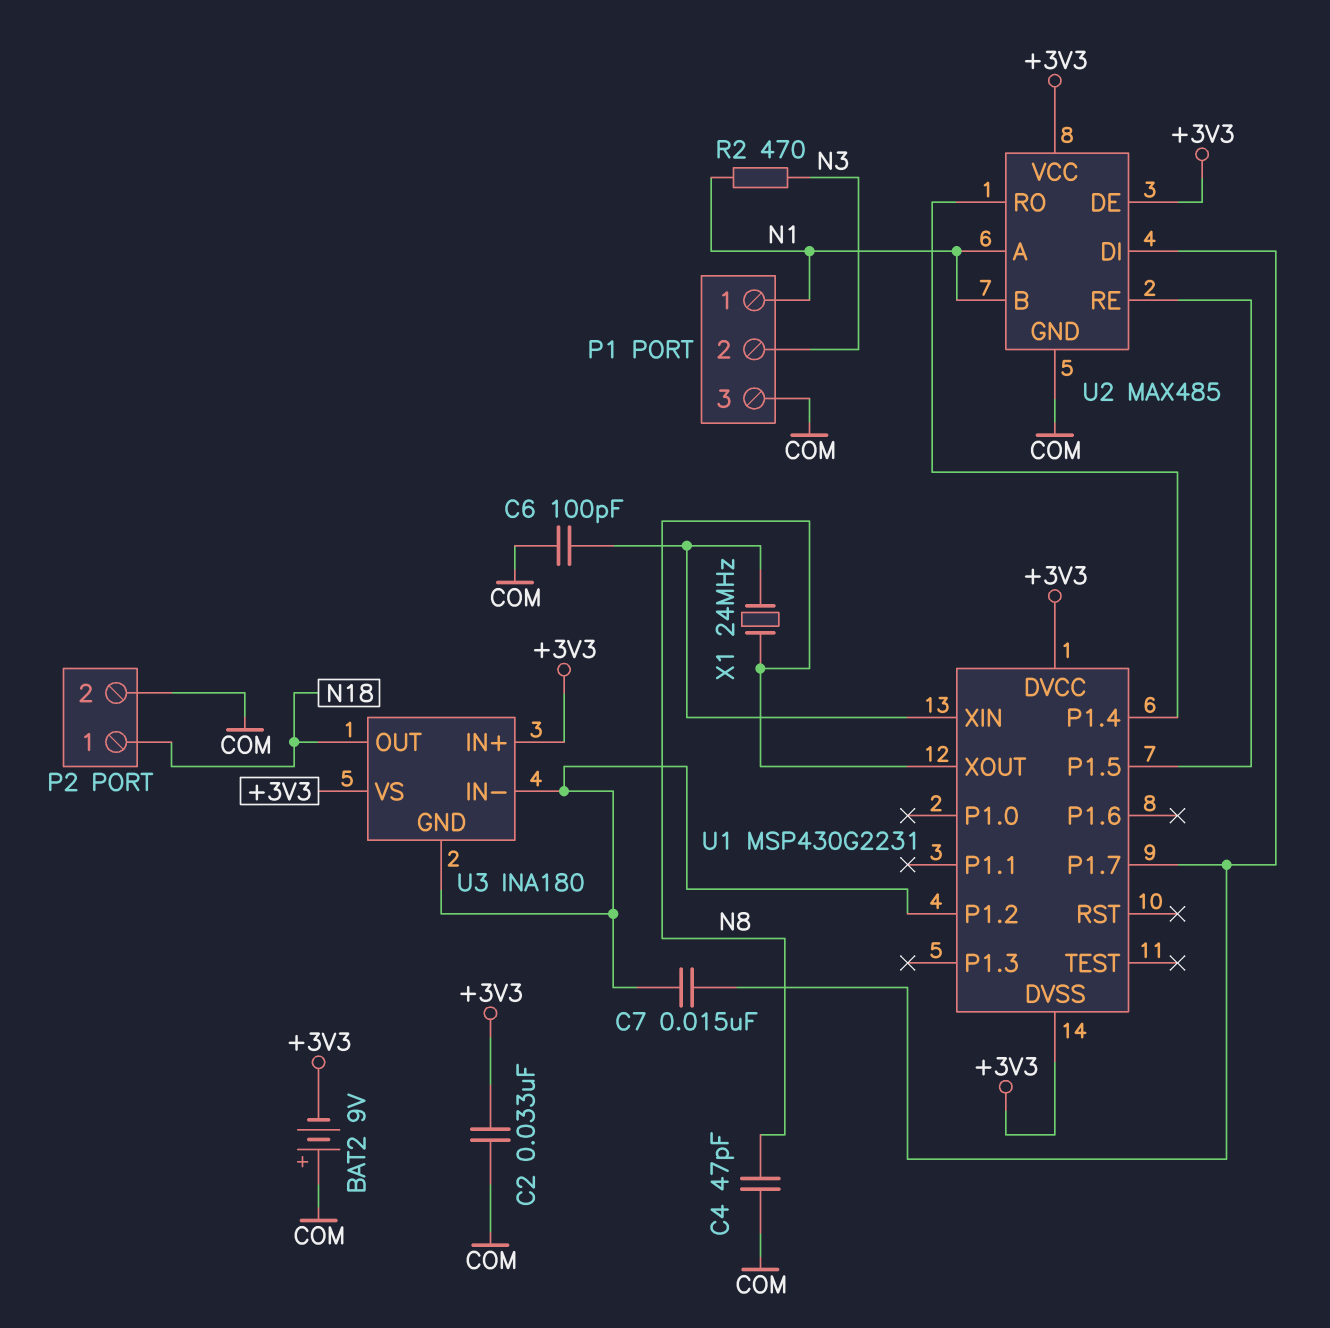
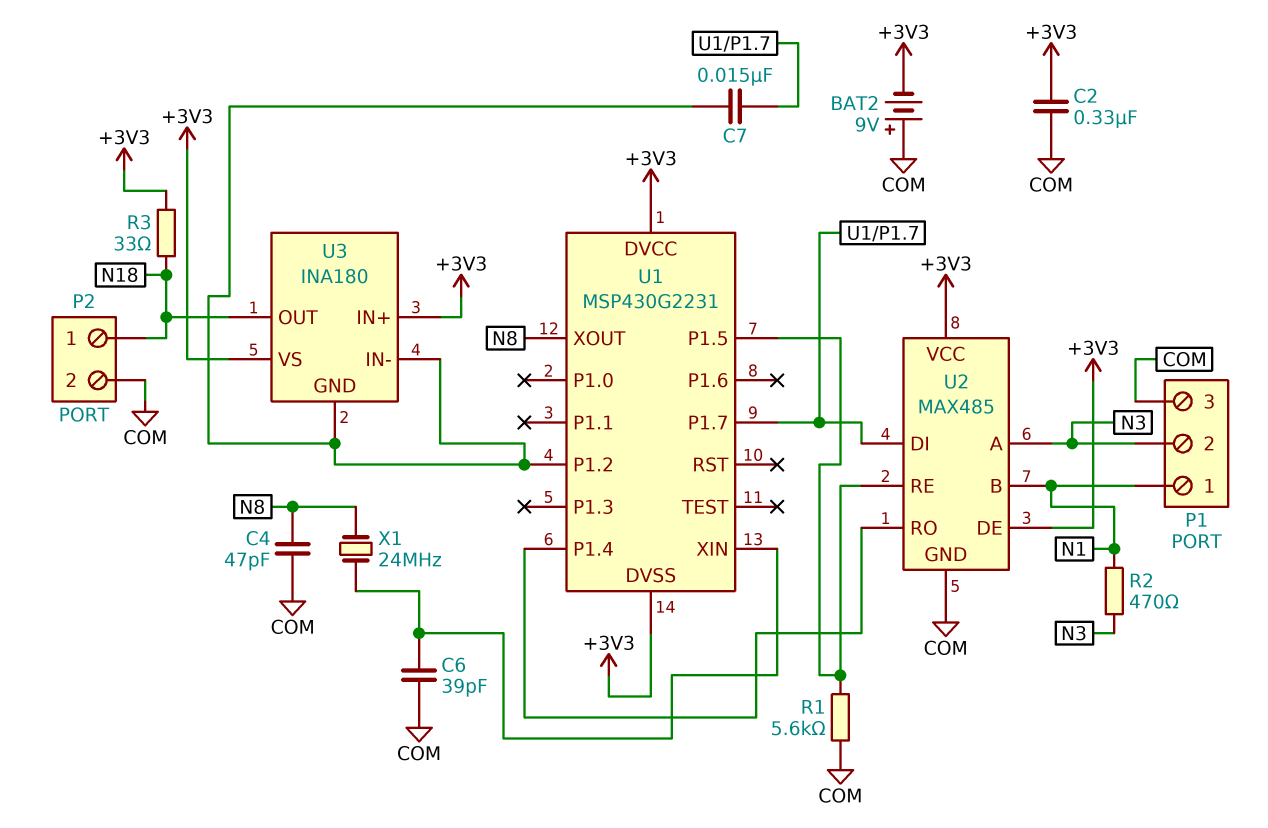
C2: 33nF (+3V3, COM) -> 330nF (+3V3, COM)
C6: 100pF (COM, U1/XIN) -> 39pF (COM, U1/XIN)
R1: none -> 5.6k (COM, U1/P1.5)
R3: none -> 33 (+3V3, N18)
U2 pin A: N1 -> N3

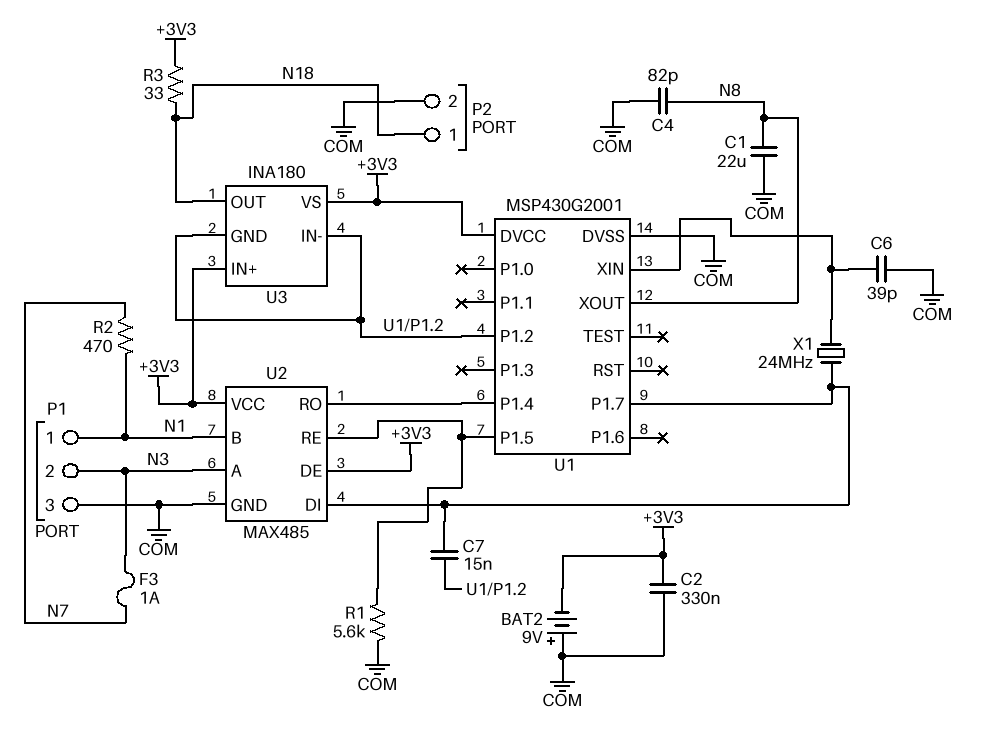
C1: none -> 22uF (COM, N8)
C4: 47pF (COM, N8) -> 82pF (COM, N8)
F3: none -> 1A (N3, N7)
R2: 470 (N1, N3) -> 470 (N1, N7)
U1: MSP430G2231 -> MSP430G2001
U1 pin DVSS: +3V3 -> COM
X1: 24MHz (N8, U1/XIN) -> 24MHz (U1/P1.7, U1/XIN)

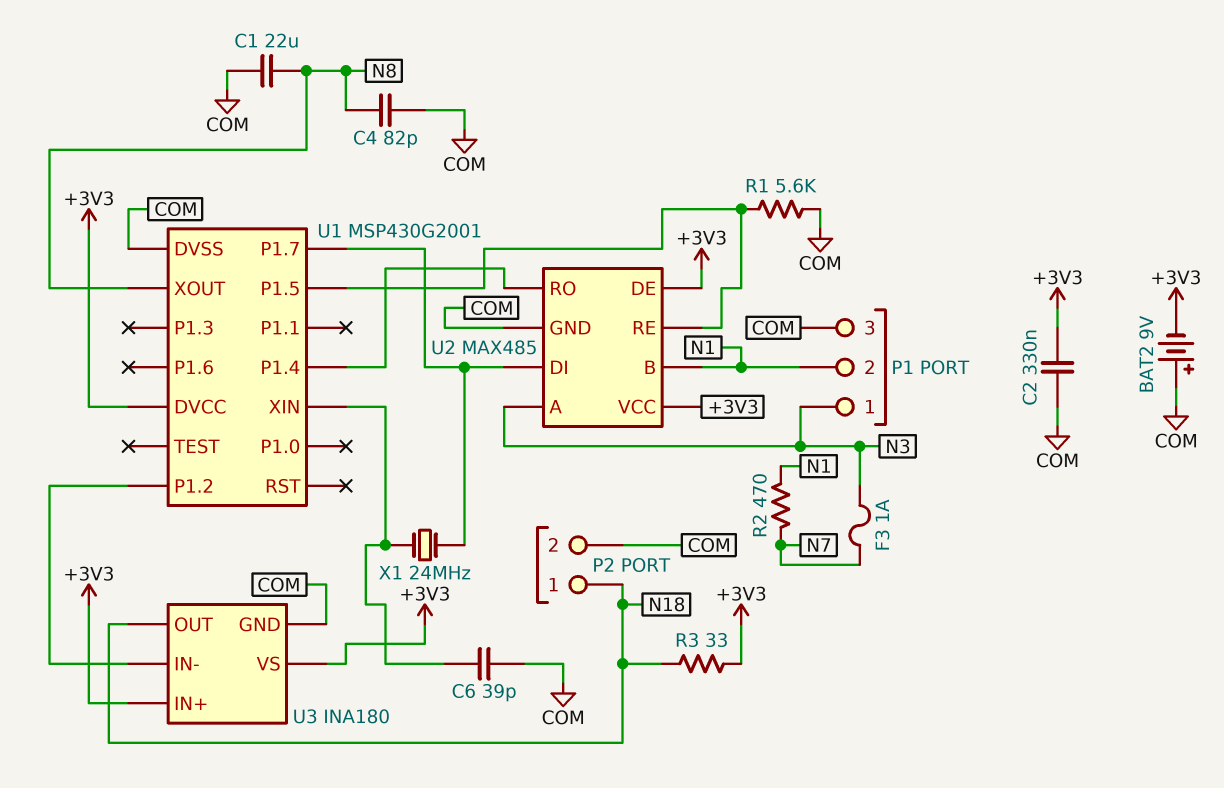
C7: 15nF (U1/P1.2, U1/P1.7) -> none
P1 pin 1: N1 -> N3
P1 pin 2: N3 -> N1
U3 pin GND: U1/P1.2 -> COM

